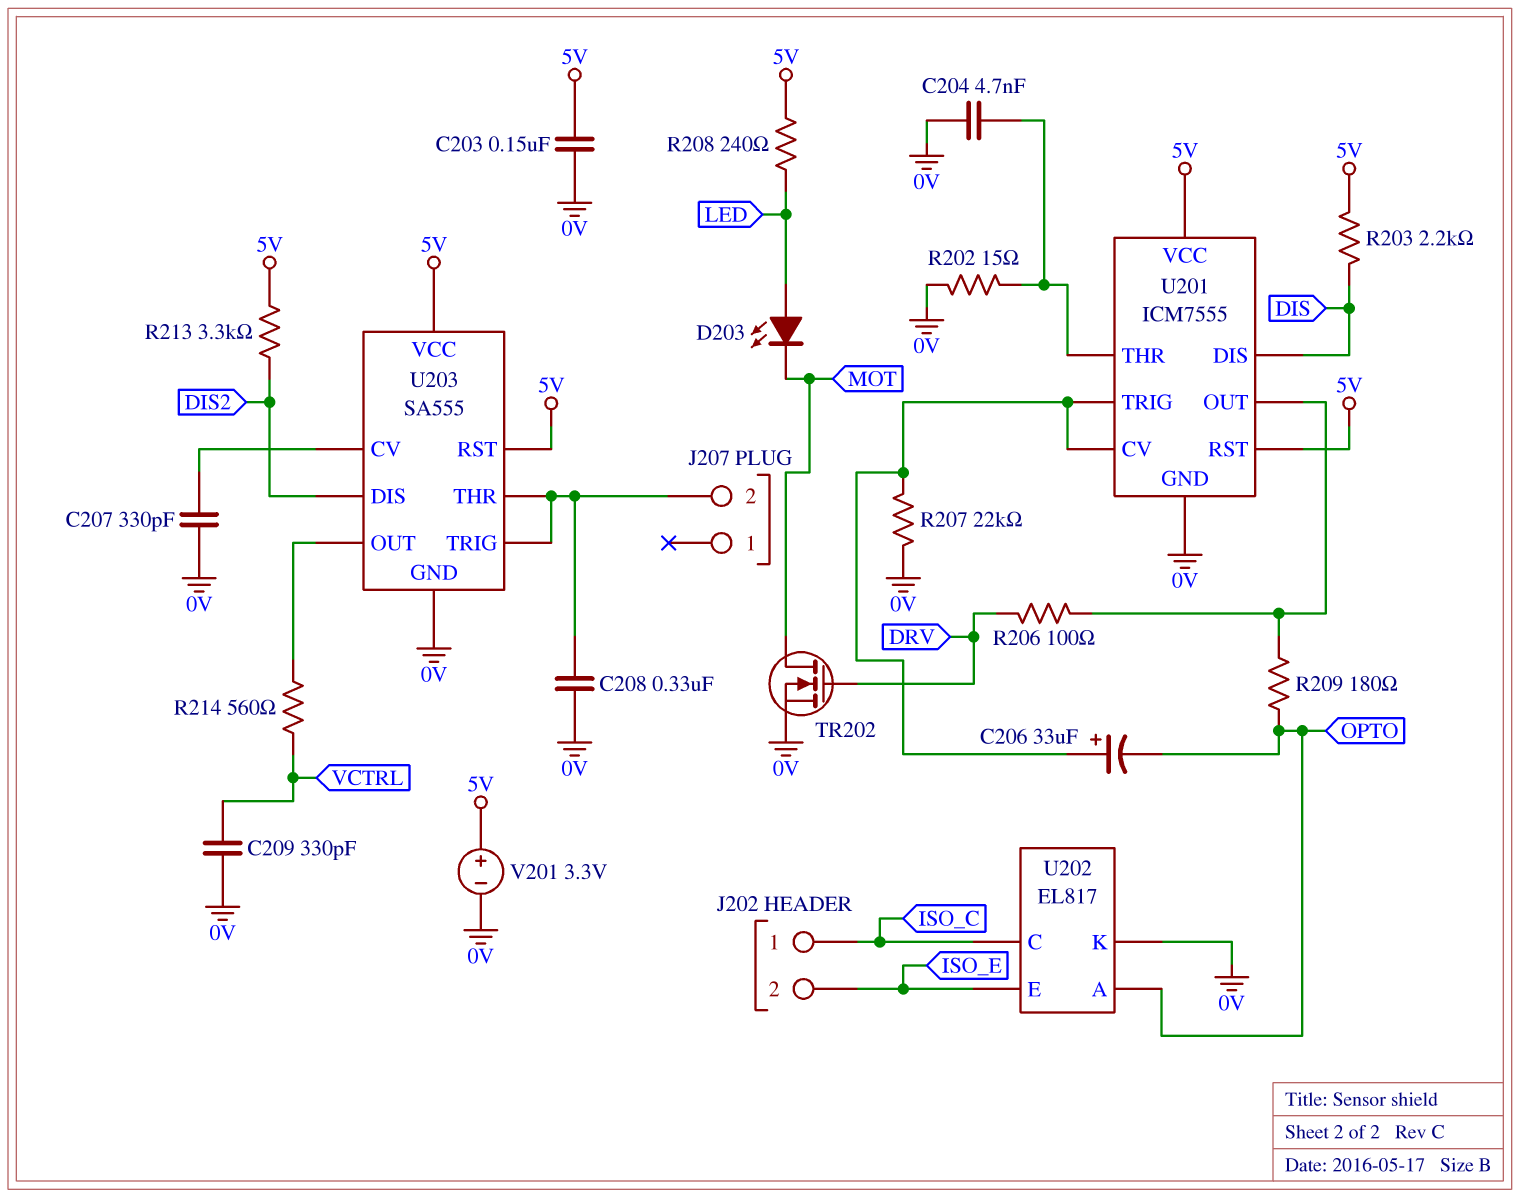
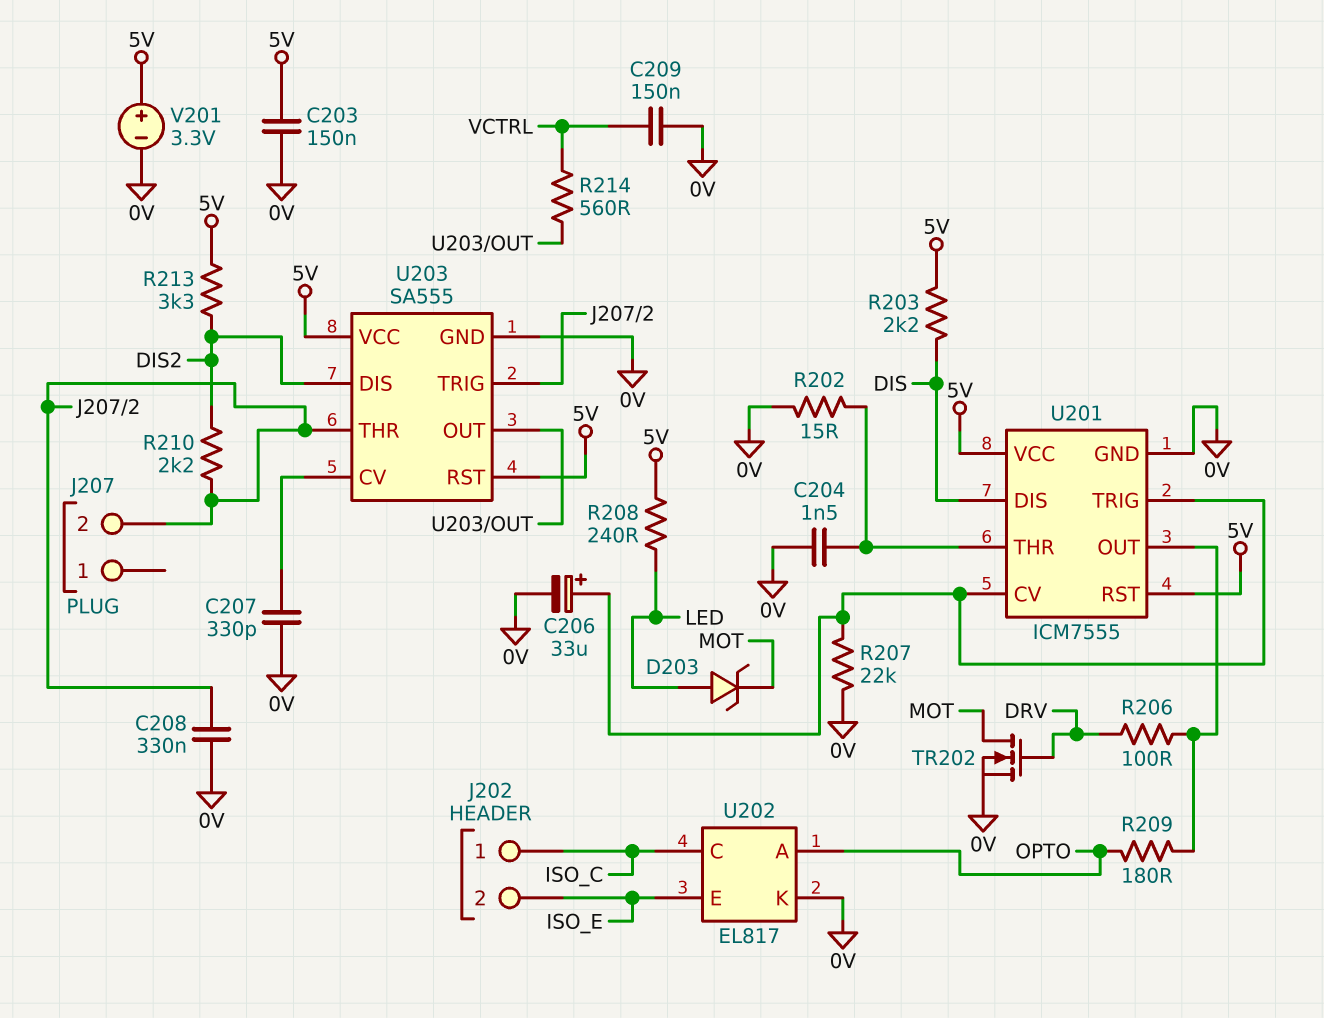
C204: 4.7nF (0V, U201/THR) -> 1.5nF (0V, U201/THR)
C206: 33uF (plus U201/CV, minus OPTO) -> 33uF (plus U201/CV, minus 0V)
C209: 330pF (0V, VCTRL) -> 150nF (0V, VCTRL)
D203: LED (A LED, K MOT) -> zener (A LED, K MOT)
R210: none -> 2.2k (DIS2, J207/2)

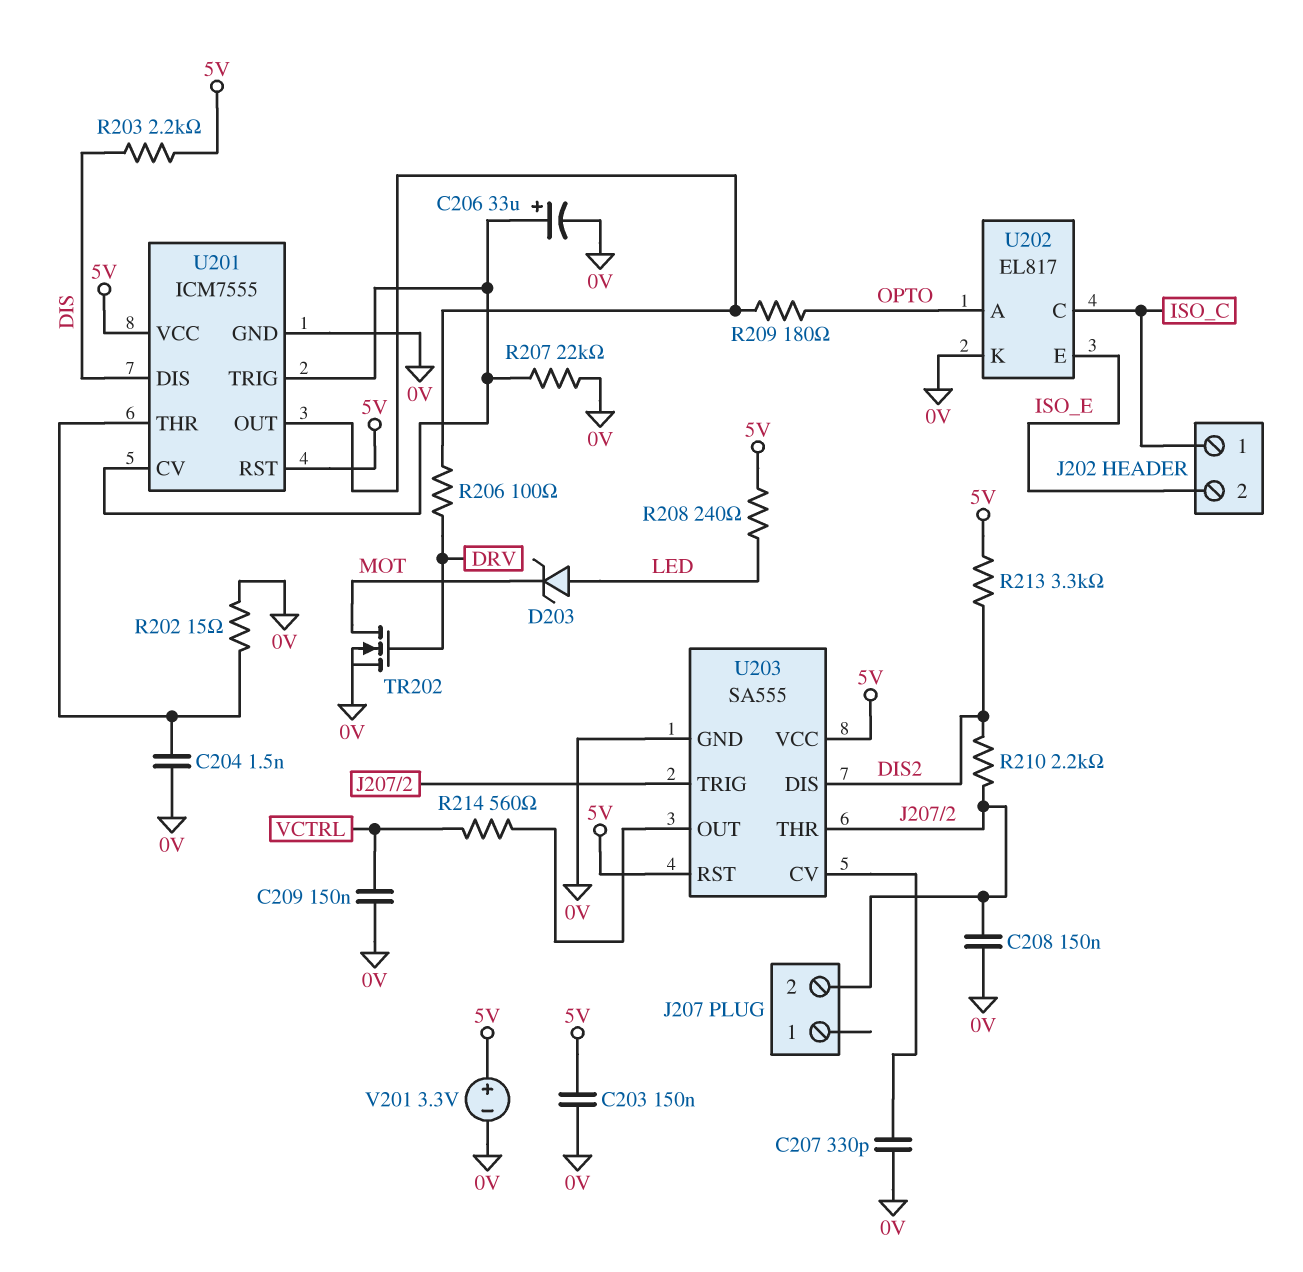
C208: 330nF (0V, J207/2) -> 150nF (0V, J207/2)

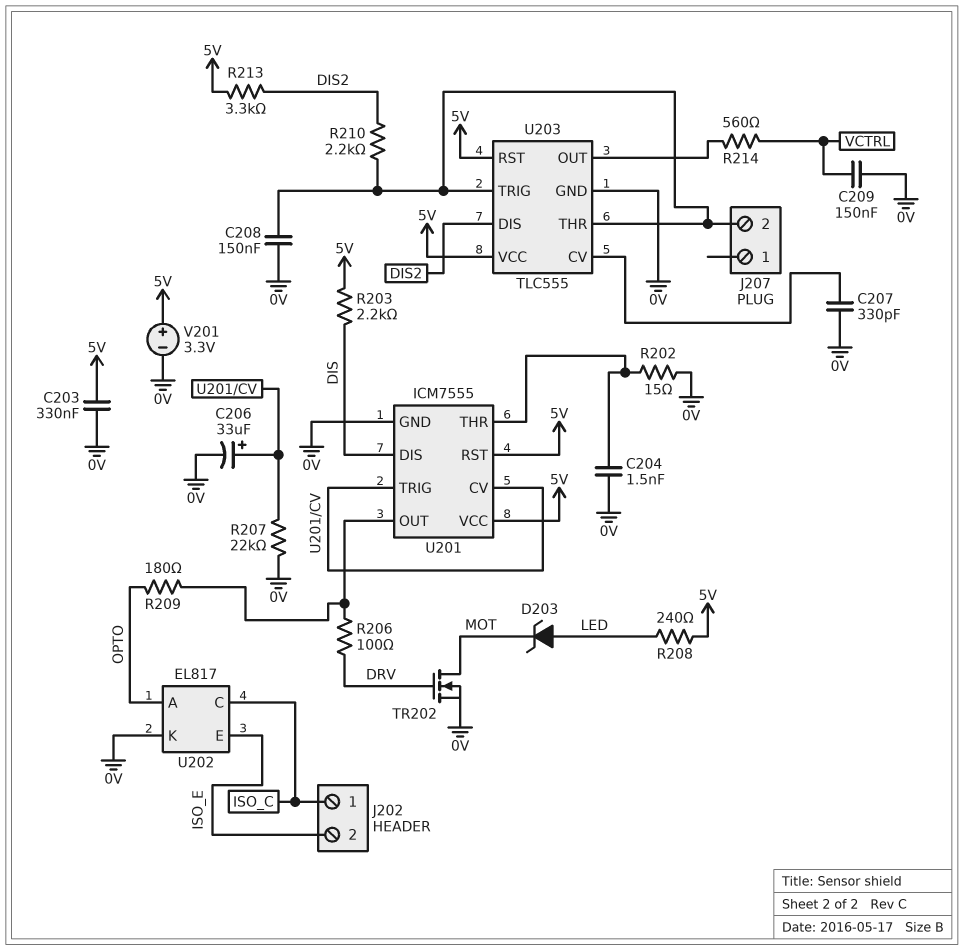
C203: 150nF (0V, 5V) -> 330nF (0V, 5V)
U203: SA555 -> TLC555

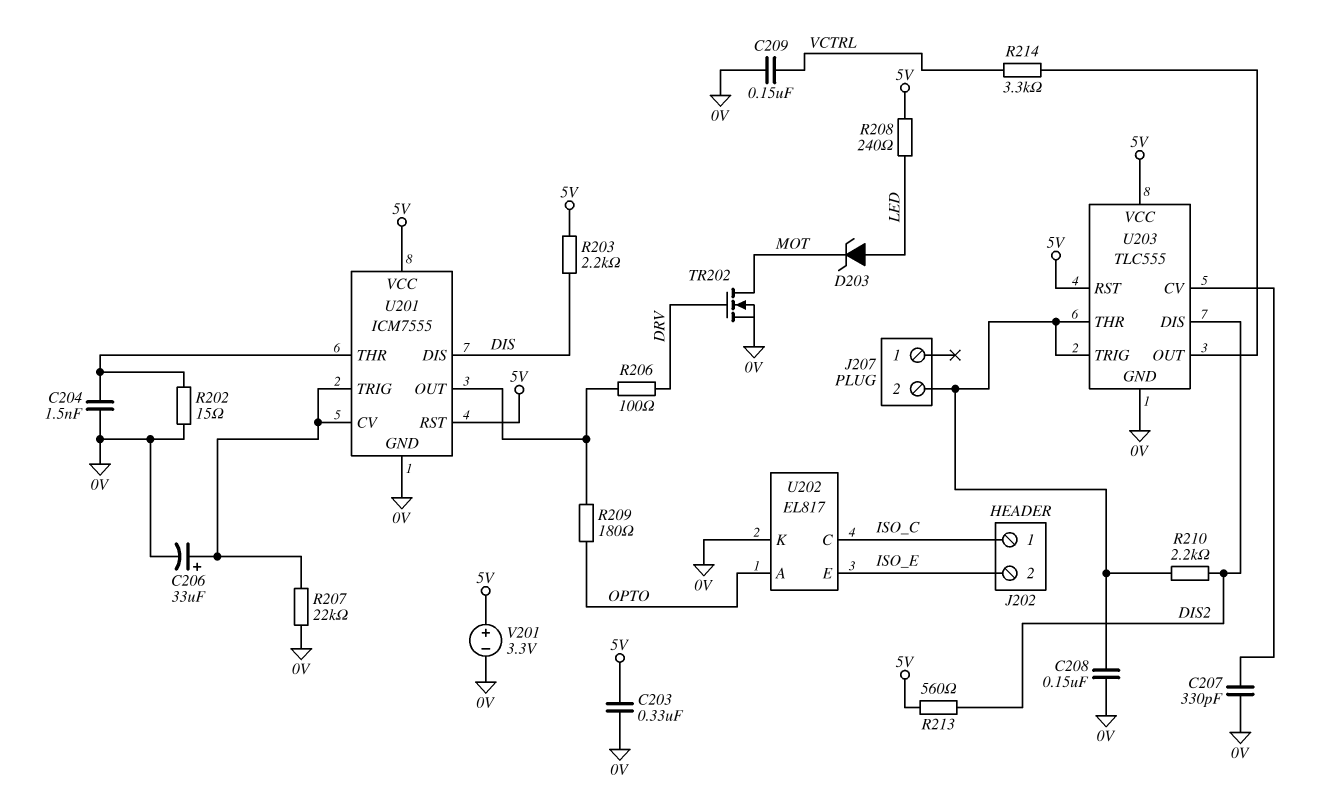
R213: 3.3k (5V, DIS2) -> 560 (5V, DIS2)
R214: 560 (U203/OUT, VCTRL) -> 3.3k (U203/OUT, VCTRL)

